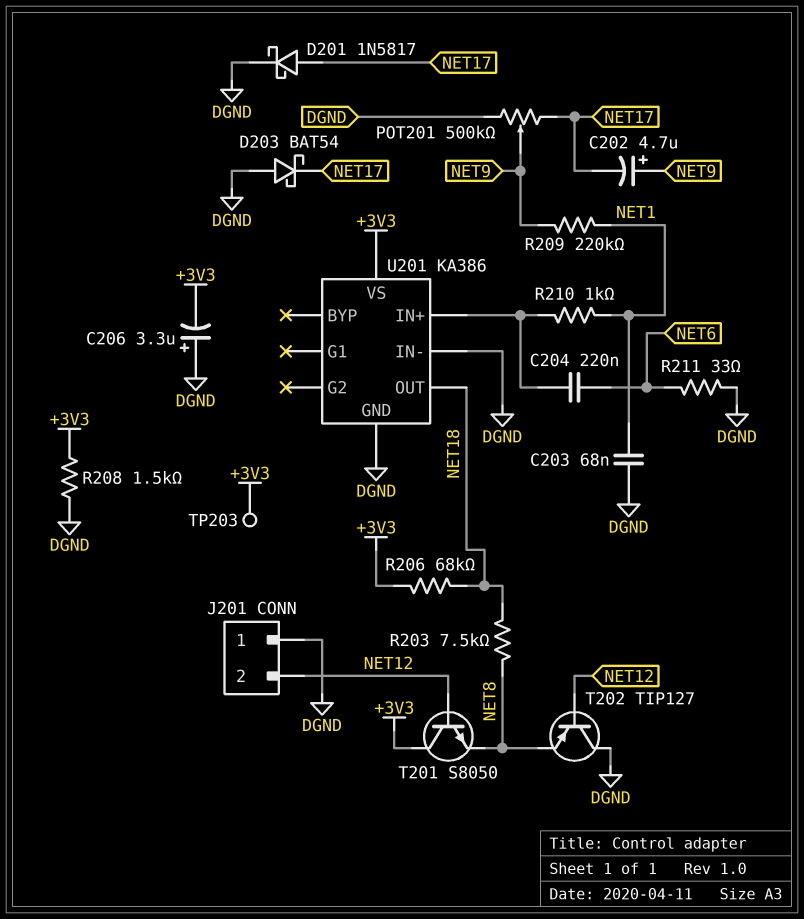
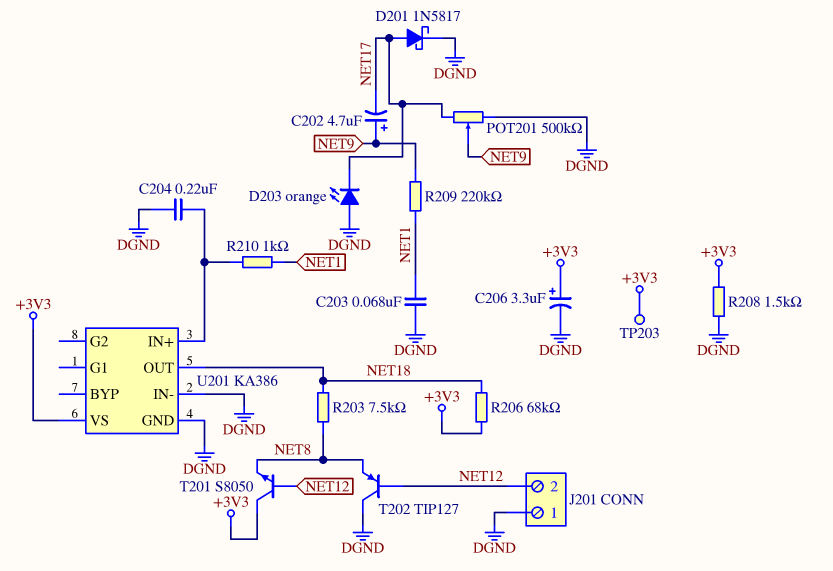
C204: 220nF (NET6, U201/IN+) -> 220nF (DGND, U201/IN+)
C206: 3.3uF (plus DGND, minus +3V3) -> 3.3uF (plus +3V3, minus DGND)
D203: schottky BAT54 (A DGND, K NET17) -> LED orange (A DGND, K NET17)
R211: 33 (DGND, NET6) -> none

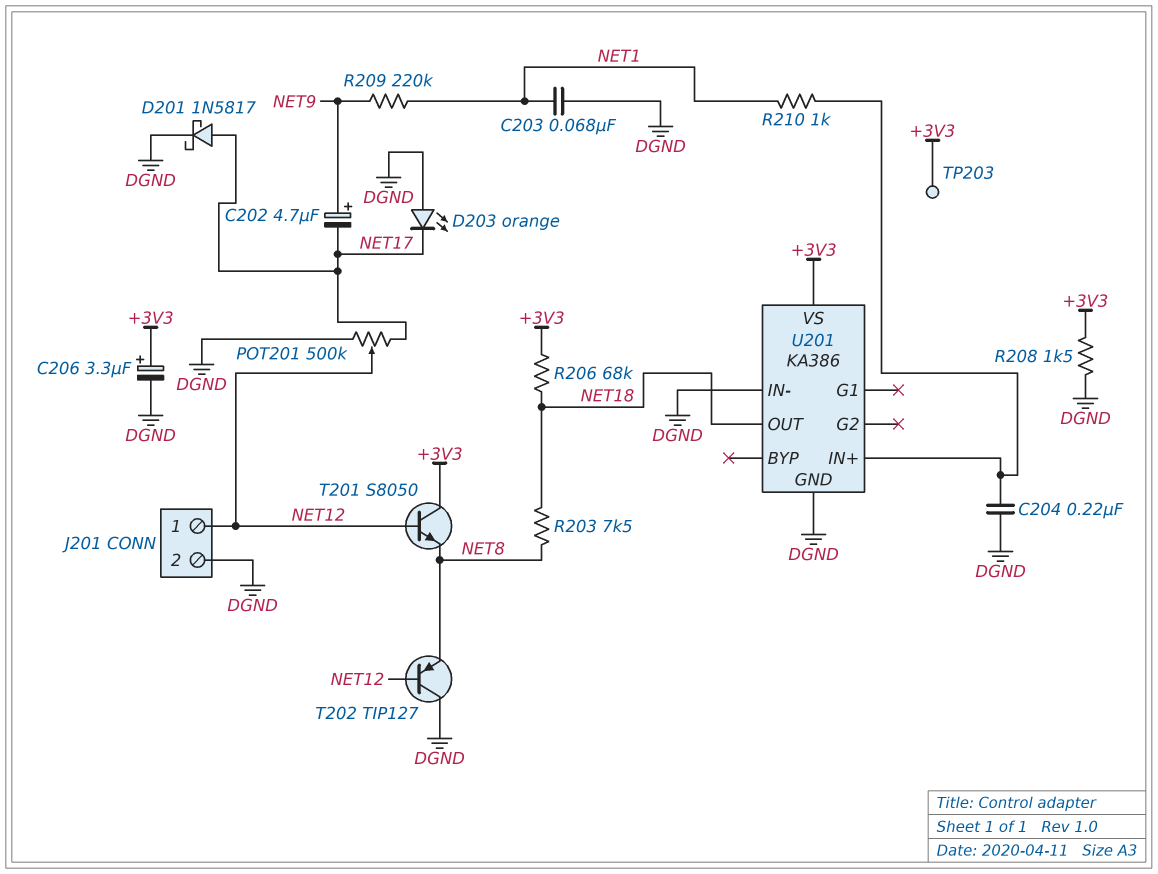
J201 pin 1: DGND -> NET12
J201 pin 2: NET12 -> DGND
POT201: 500k (DGND, NET17, wiper NET9) -> 500k (DGND, NET17, wiper NET12)

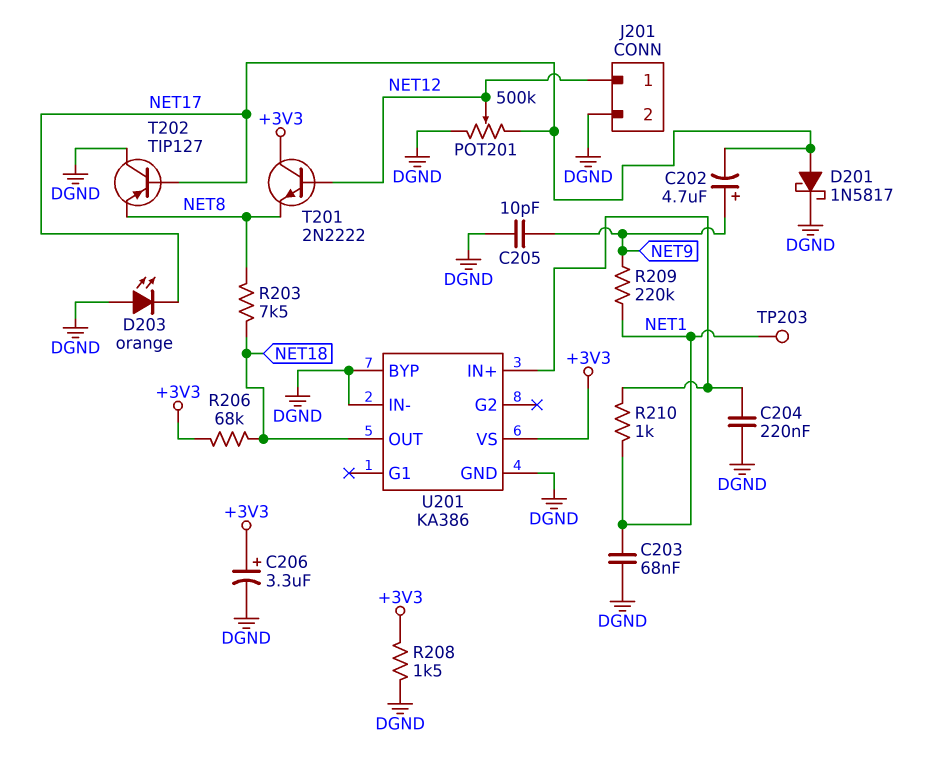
C205: none -> 10pF (DGND, NET9)
T201: NPN S8050 (B NET12, C +3V3, E NET8) -> NPN 2N2222 (B NET12, C +3V3, E NET8)
T202: PNP TIP127 (B NET12, C DGND, E NET8) -> PNP TIP127 (B NET17, C DGND, E NET8)
TP203: test point (+3V3) -> test point (NET1)
U201 pin BYP: none -> DGND

